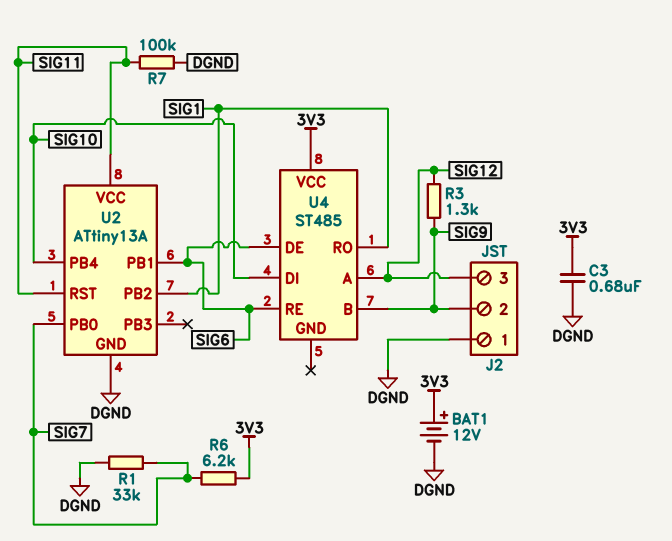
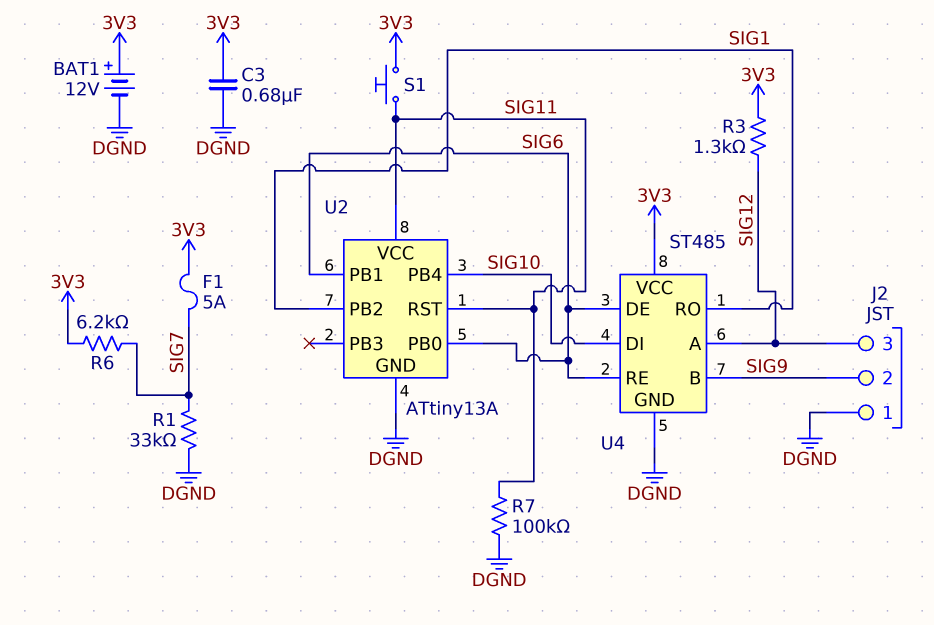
F1: none -> 5A (3V3, SIG7)
R3: 1.3k (SIG9, SIG12) -> 1.3k (3V3, SIG12)
S1: none -> button (3V3, SIG11)
U2 pin PB0: SIG7 -> SIG6
U4 pin GND: none -> DGND

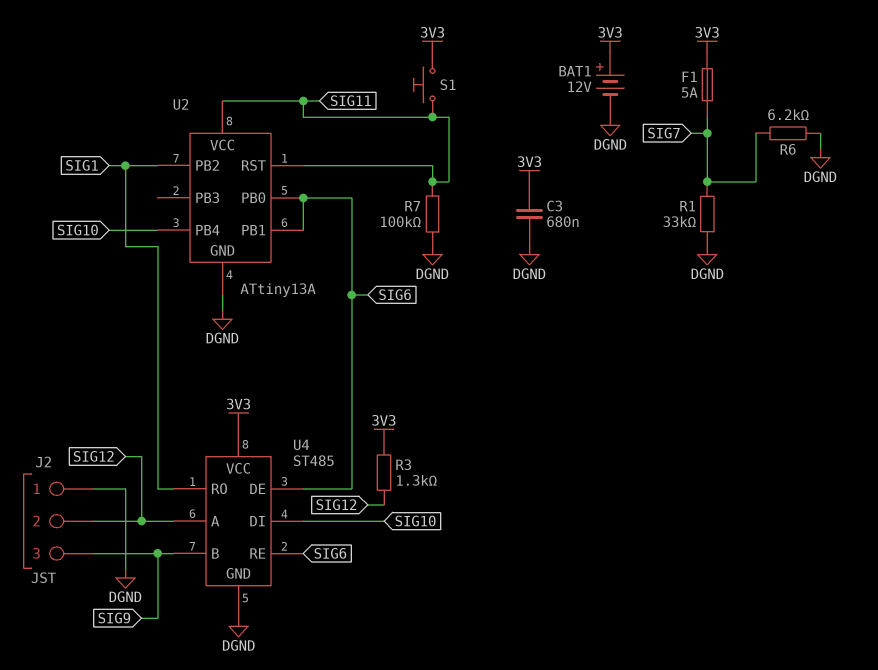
J2 pin 2: SIG9 -> SIG12
J2 pin 3: SIG12 -> SIG9
R6: 6.2k (3V3, SIG7) -> 6.2k (DGND, SIG7)

